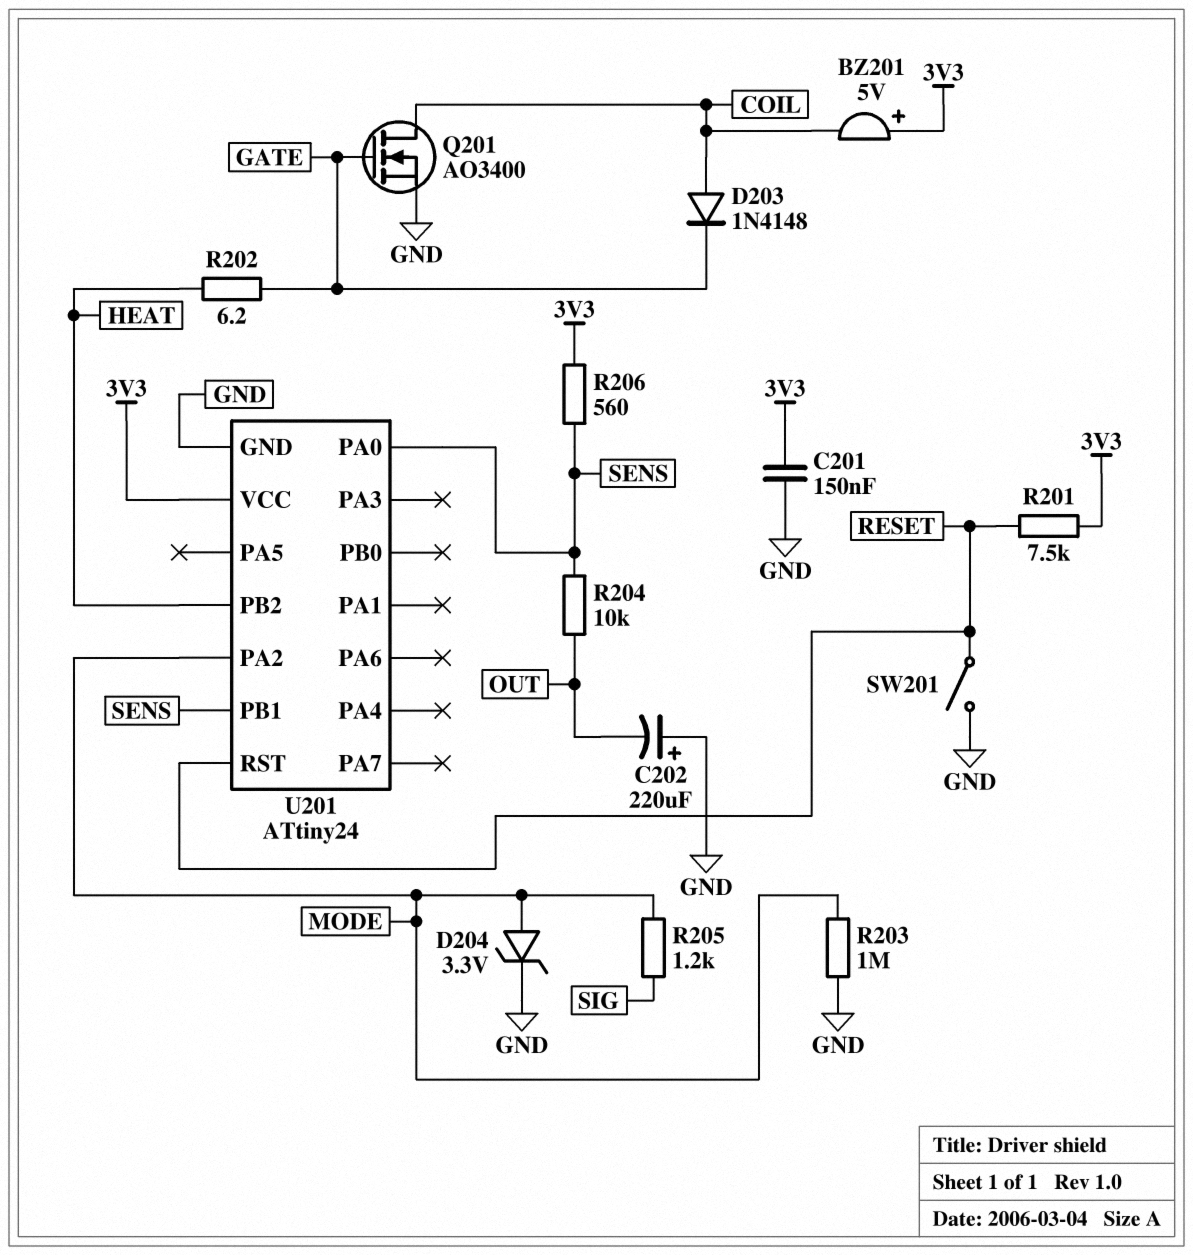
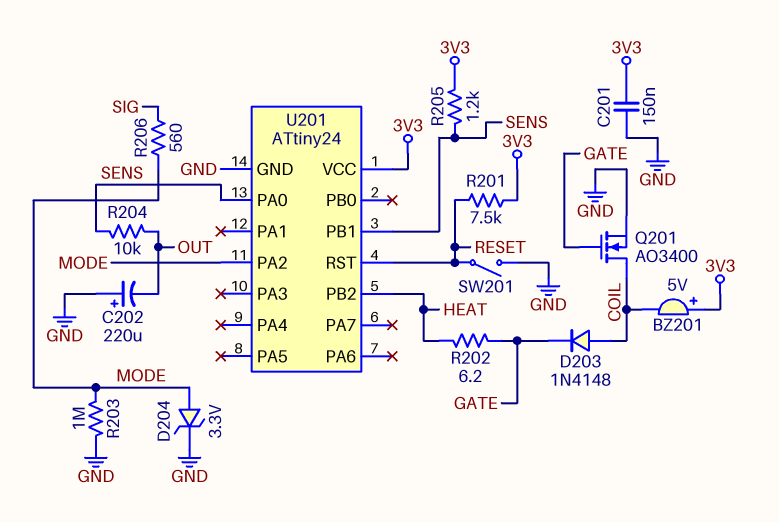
R205: 1.2k (MODE, SIG) -> 1.2k (3V3, SENS)
R206: 560 (3V3, SENS) -> 560 (MODE, SIG)

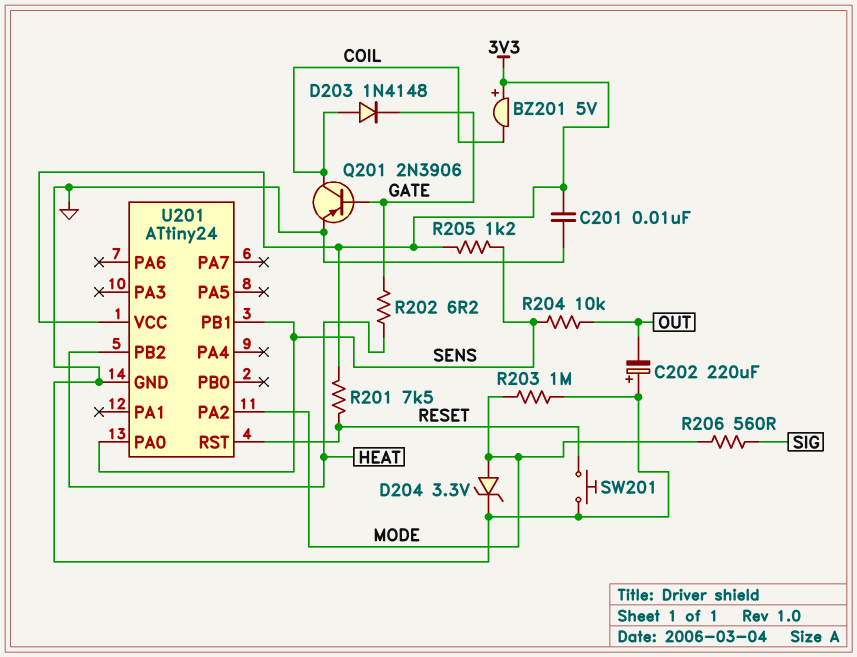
C201: 150nF (3V3, GND) -> 10nF (3V3, GND)
Q201: NMOS AO3400 (G GATE, D COIL, S GND) -> PNP 2N3906 (B GATE, C COIL, E GND)
SW201: switch (GND, RESET) -> button (GND, RESET)

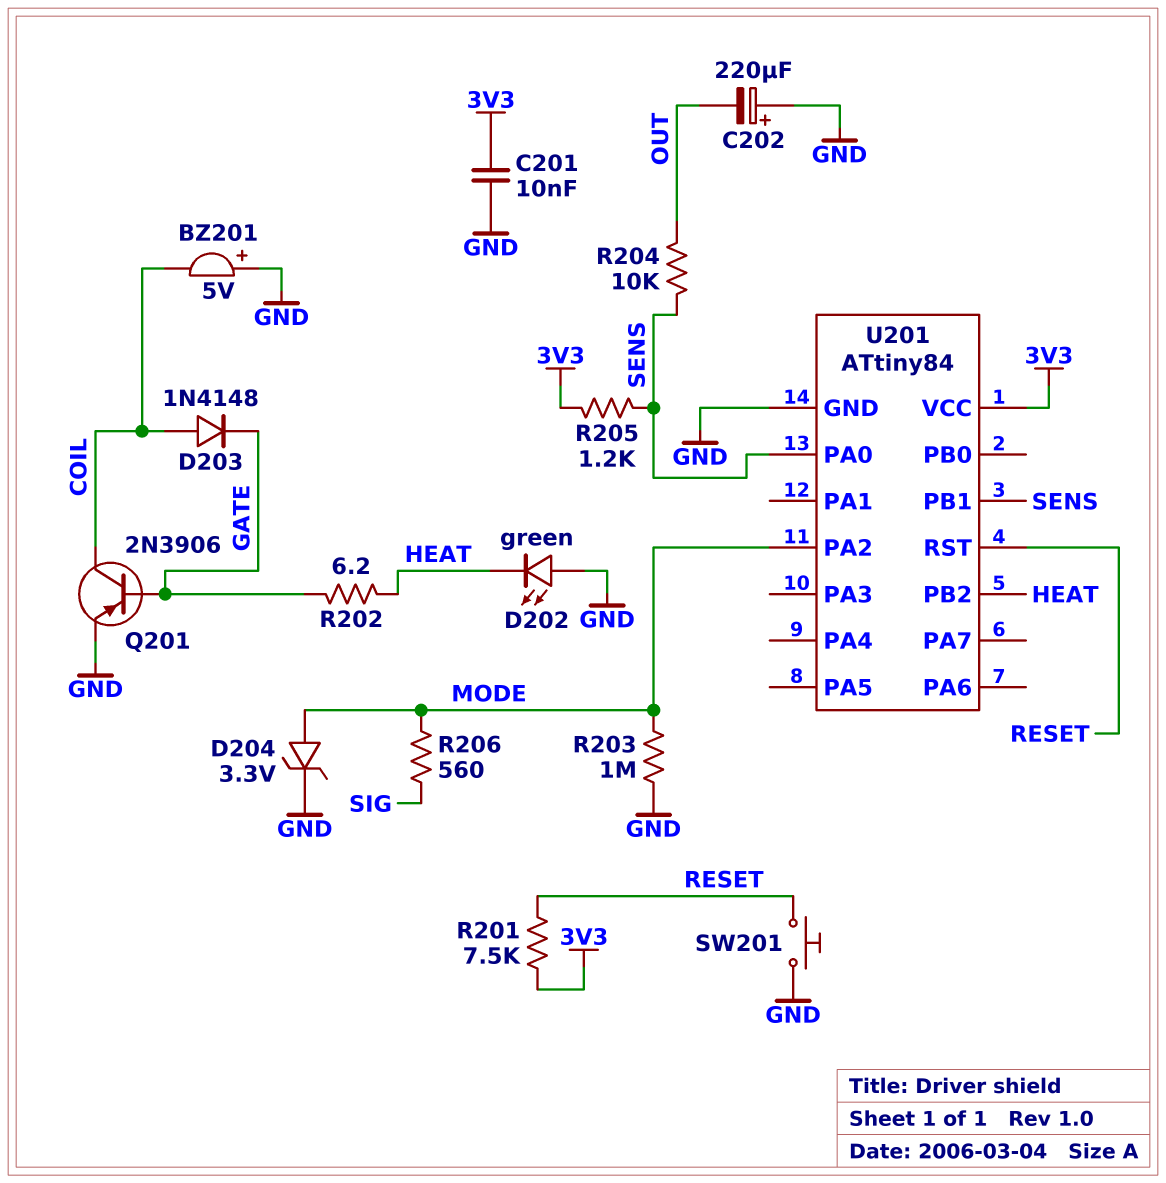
BZ201: buzzer 5V (plus 3V3, minus COIL) -> buzzer 5V (plus GND, minus COIL)
D202: none -> LED green (A GND, K HEAT)
U201: ATtiny24 -> ATtiny84

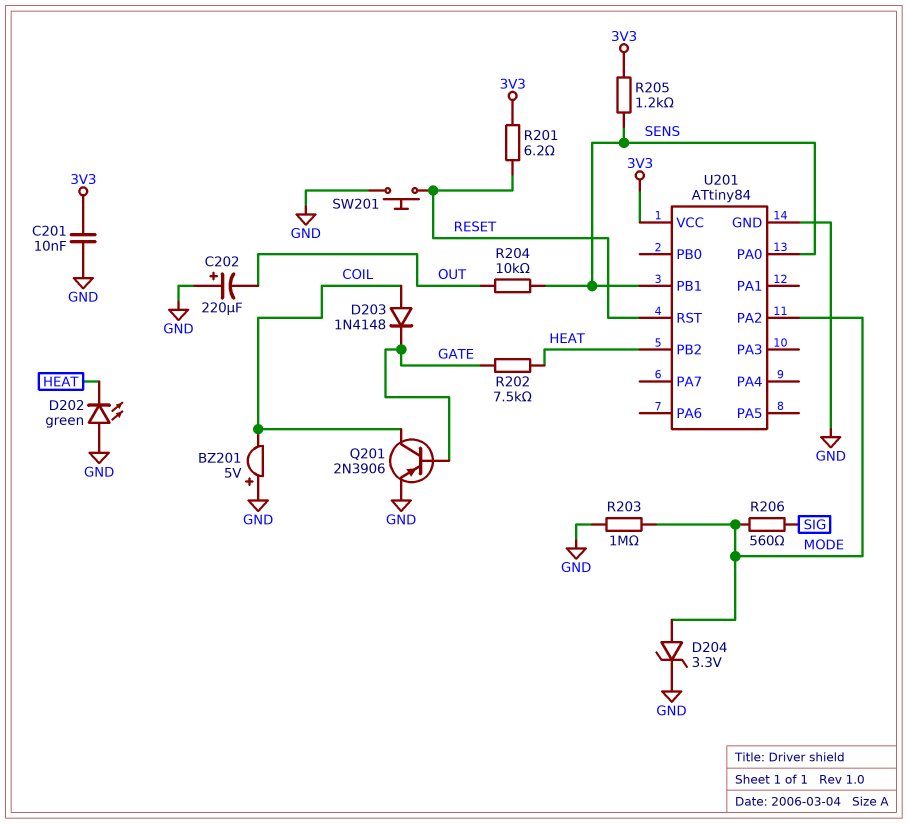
R201: 7.5k (3V3, RESET) -> 6.2 (3V3, RESET)
R202: 6.2 (GATE, HEAT) -> 7.5k (GATE, HEAT)

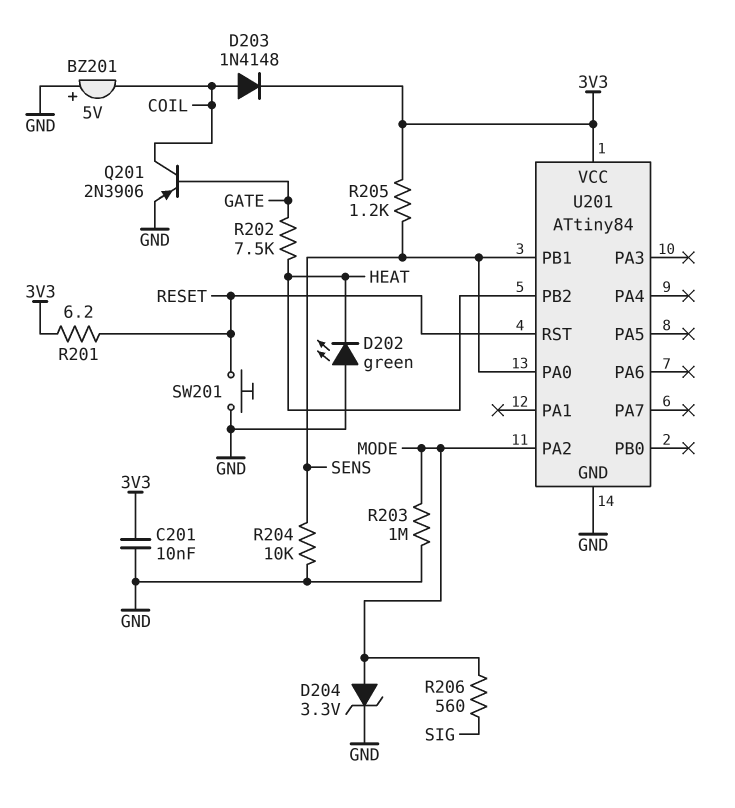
C202: 220uF (plus GND, minus OUT) -> none
D203: diode 1N4148 (A COIL, K GATE) -> diode 1N4148 (A COIL, K 3V3)
R204: 10k (OUT, SENS) -> 10k (GND, SENS)

